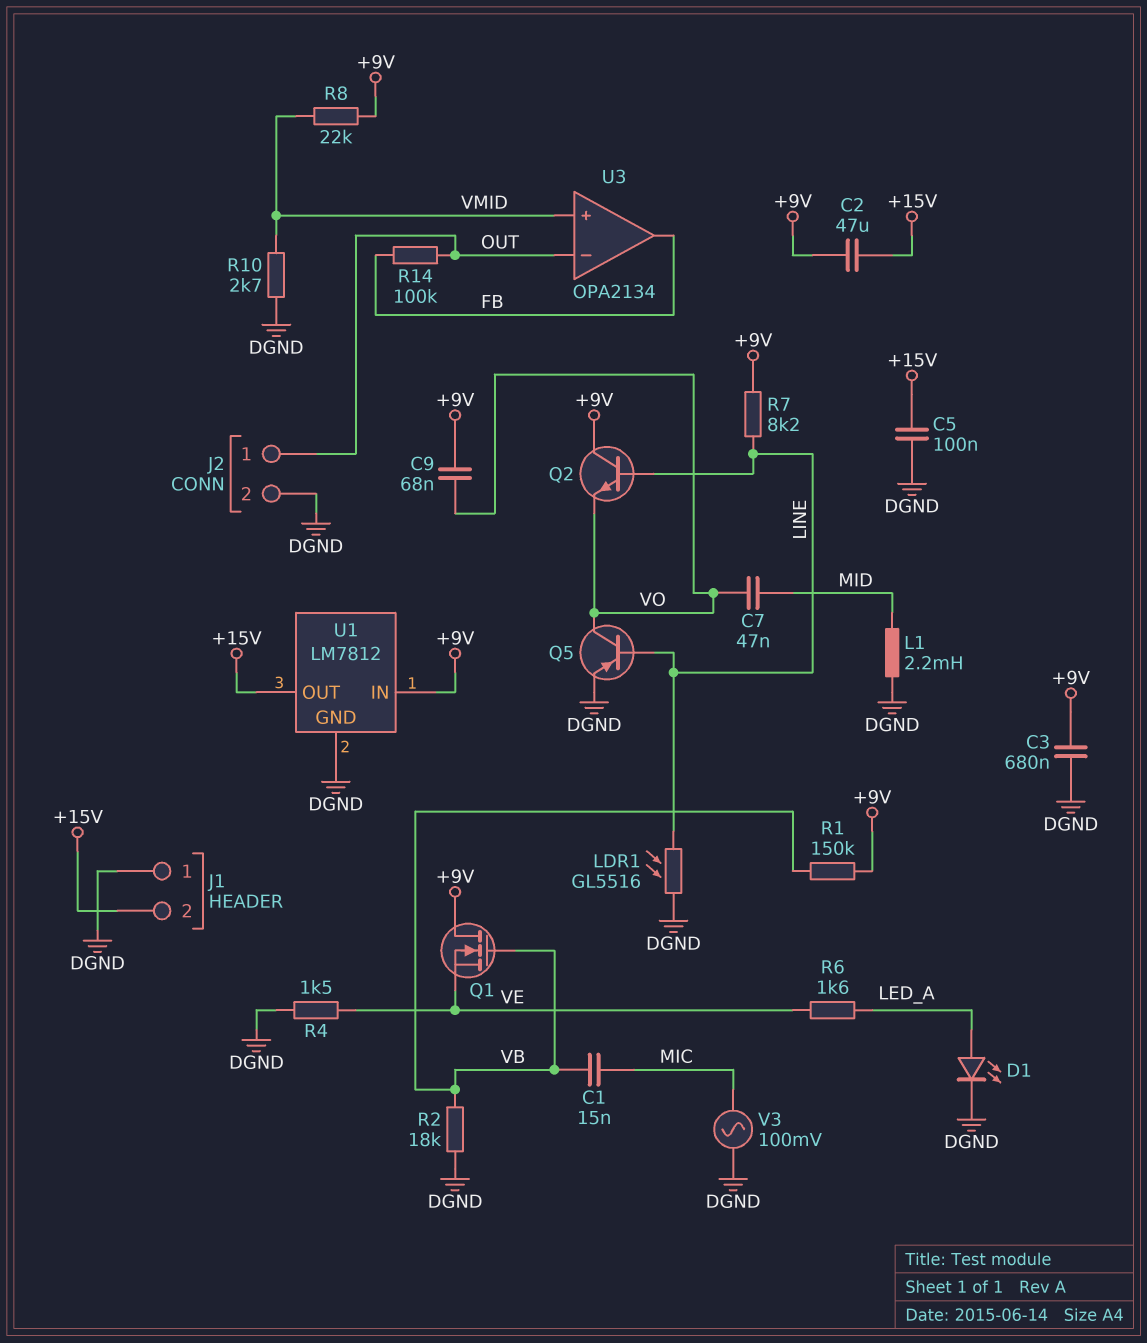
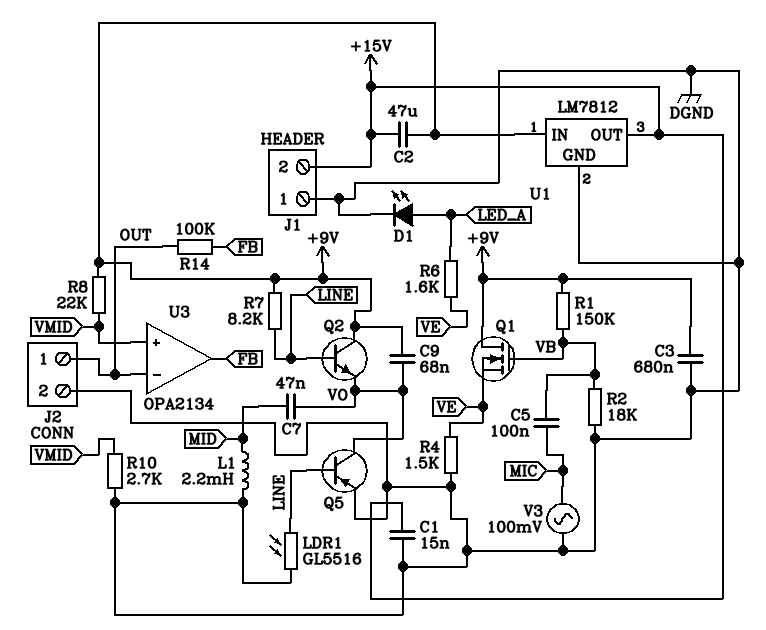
C1: 15nF (MIC, VB) -> 15nF (+15V, DGND)
C5: 100nF (+15V, DGND) -> 100nF (MIC, VB)

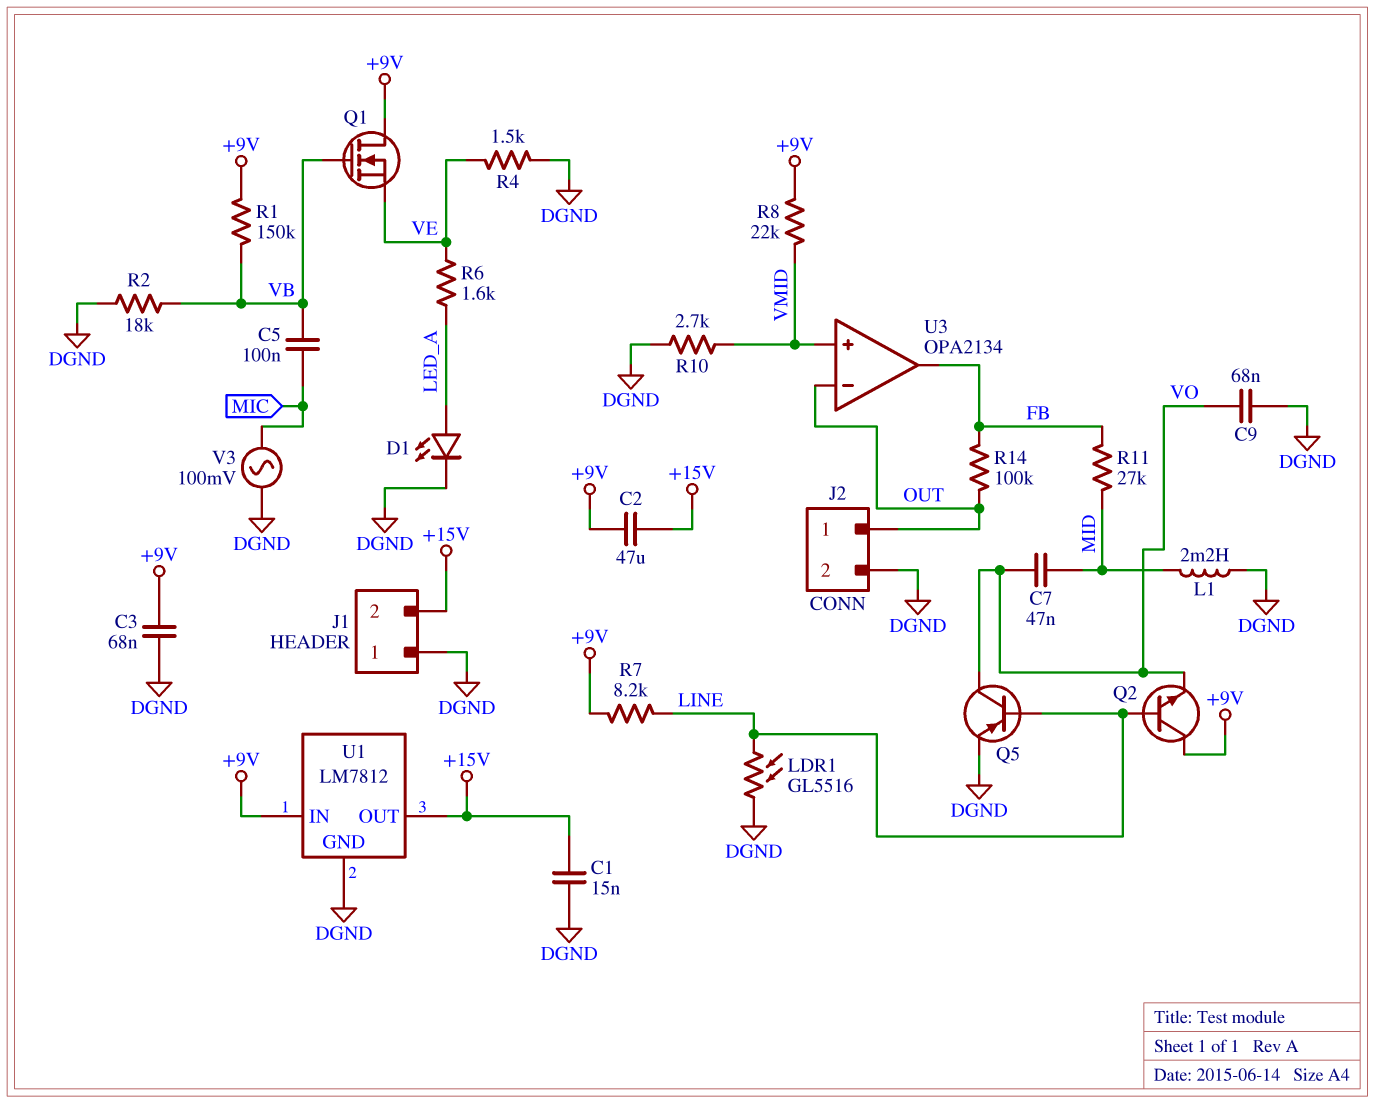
C3: 680nF (+9V, DGND) -> 68nF (+9V, DGND)
C9: 68nF (+9V, VO) -> 68nF (DGND, VO)
R11: none -> 27k (FB, MID)

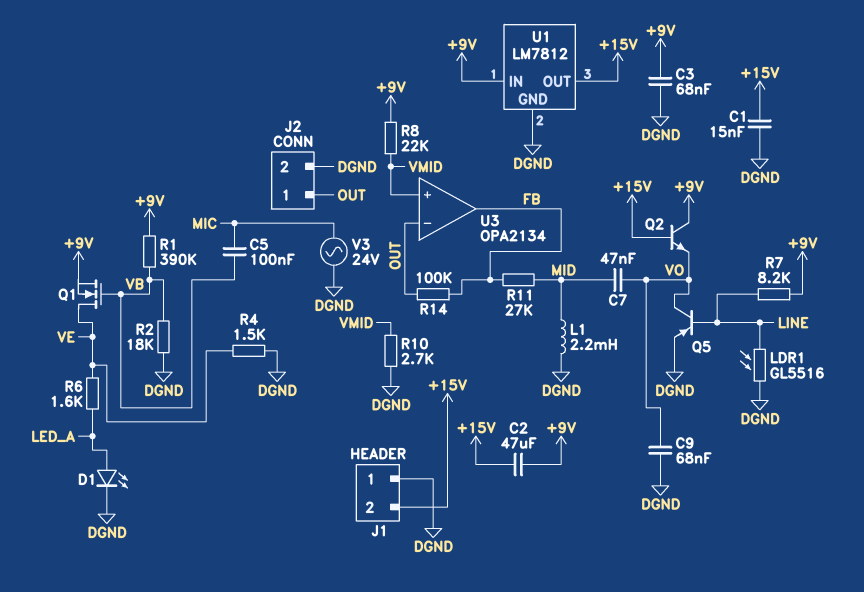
Q1: NMOS (G VB, D +9V, S VE) -> NMOS (G VB, D VE, S +9V)
Q2: NPN (B LINE, C +9V, E VO) -> NPN (B +15V, C +9V, E VO)
R1: 150k (+9V, VB) -> 390k (+9V, VB)
V3: AC 100mV (DGND, MIC) -> AC 24V (DGND, MIC)

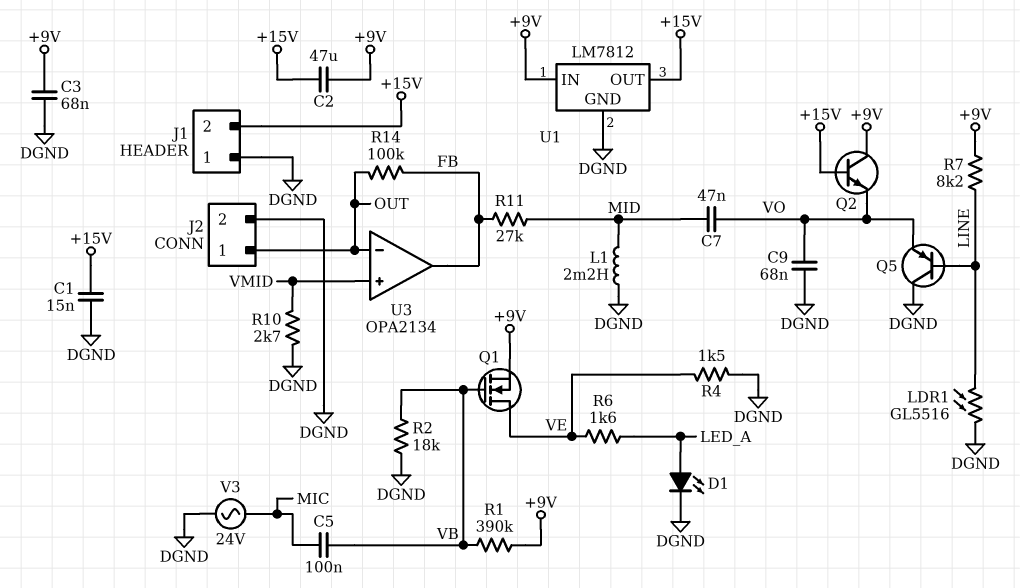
Q5: PNP (B LINE, C VO, E DGND) -> PNP (B LINE, C DGND, E VO)
R8: 22k (+9V, VMID) -> none

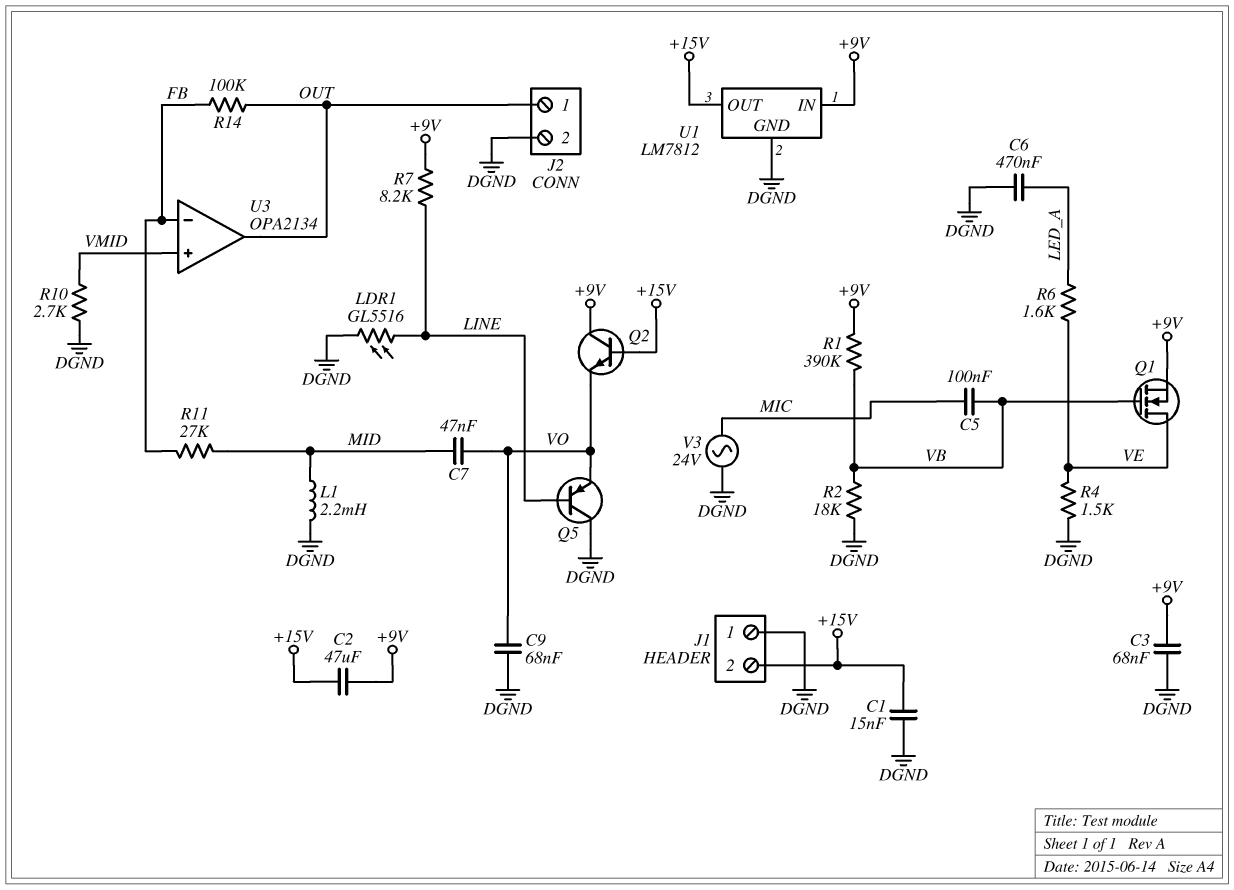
C6: none -> 470nF (DGND, LED_A)
D1: LED (A LED_A, K DGND) -> none
U3 pin in-: OUT -> FB
U3 pin out: FB -> OUT

